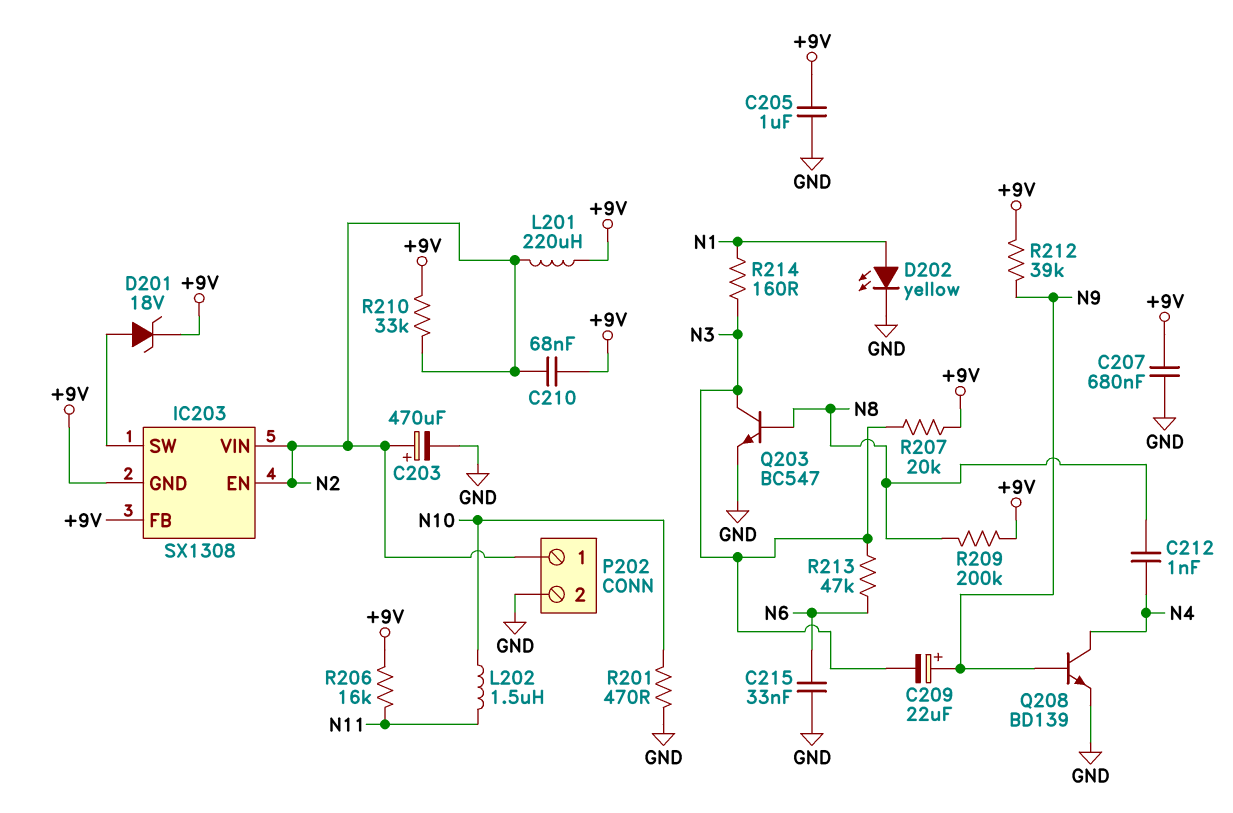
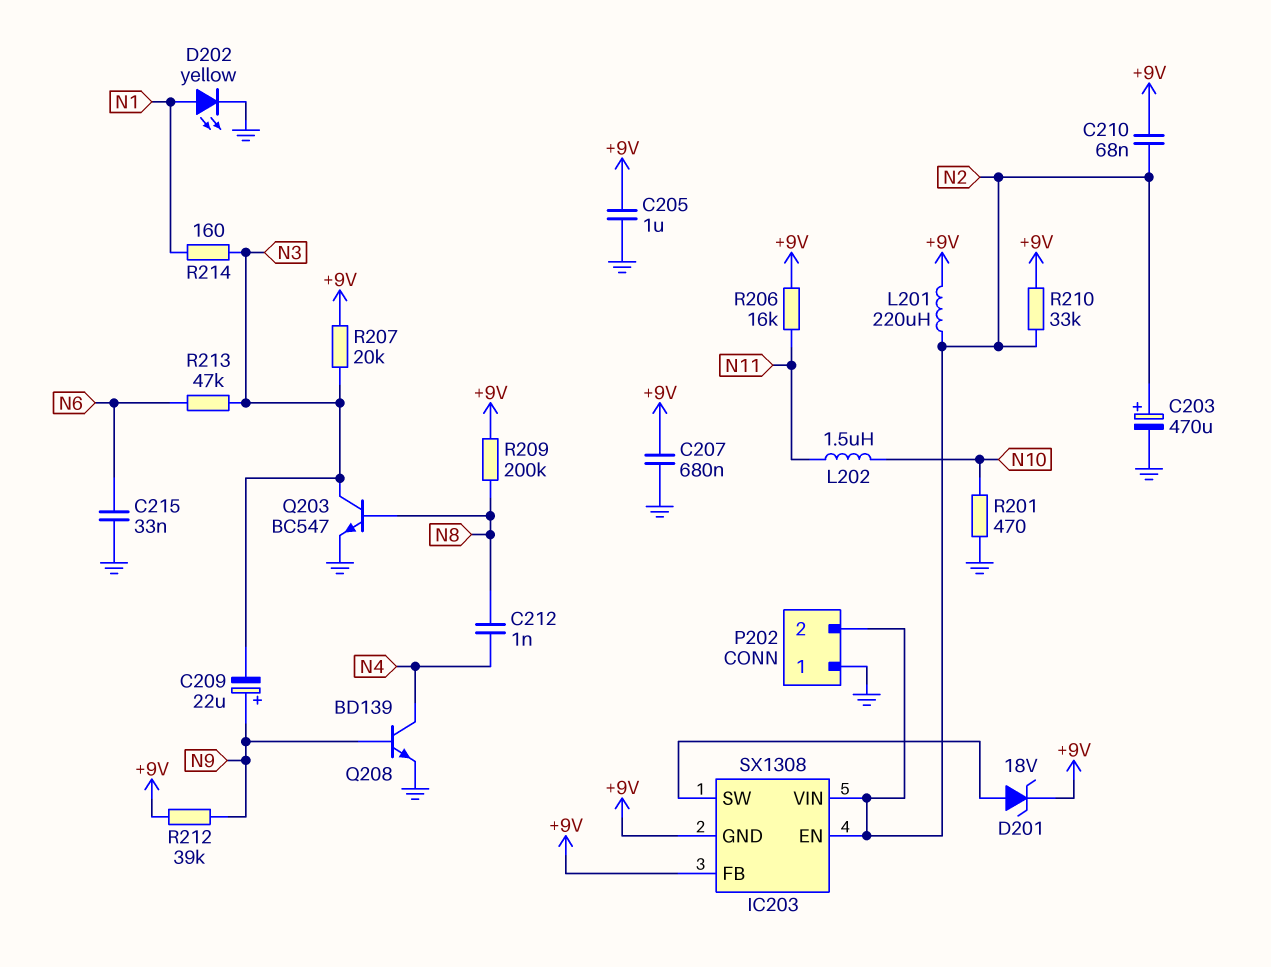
P202 pin 1: N2 -> GND
P202 pin 2: GND -> N2

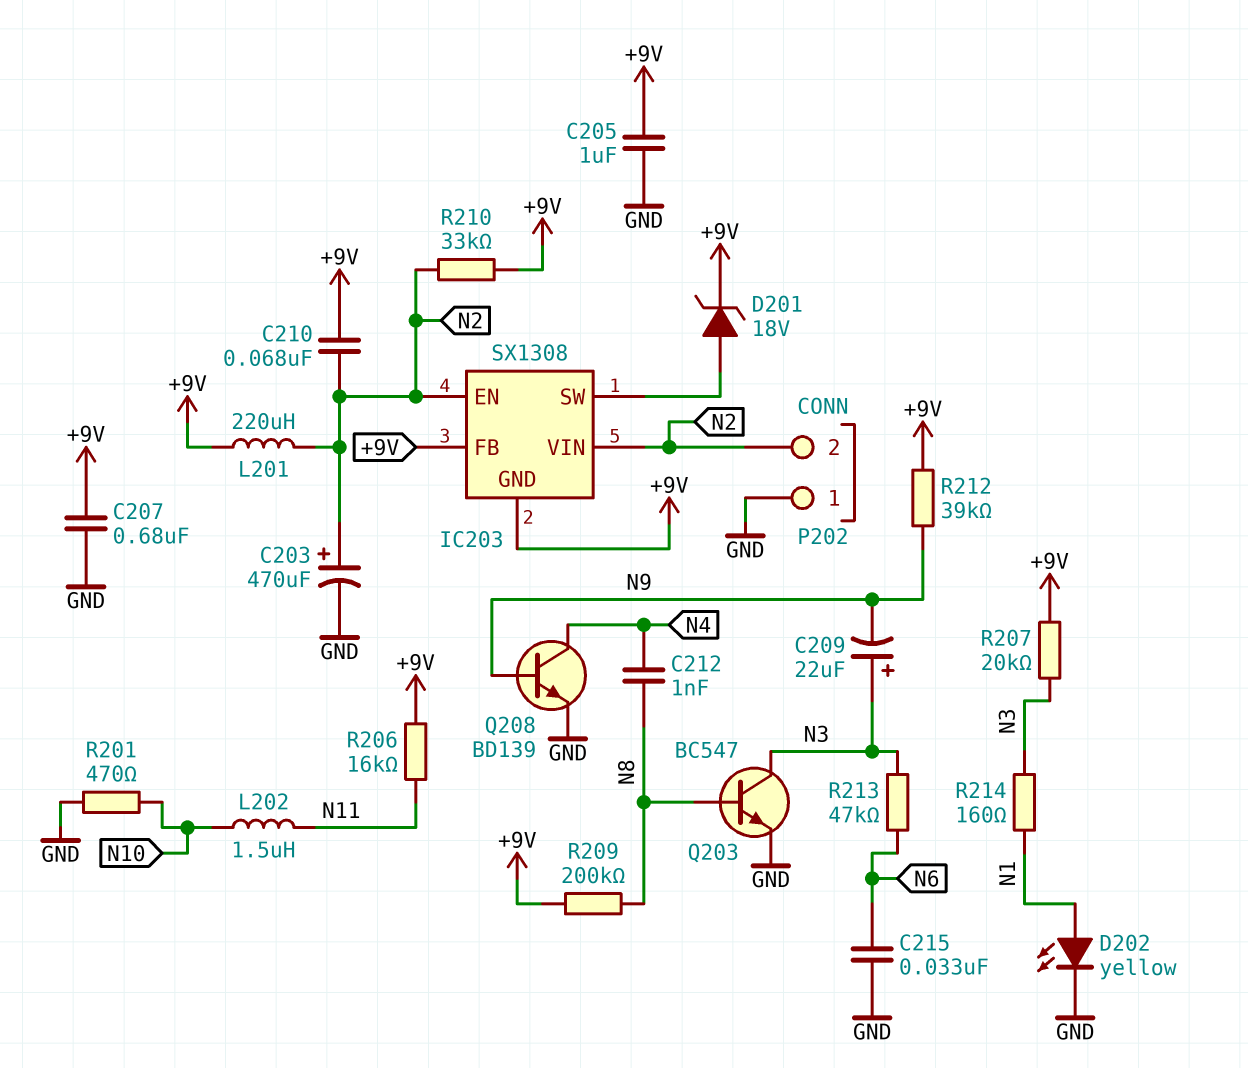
C209: 22uF (plus N9, minus N3) -> 22uF (plus N3, minus N9)

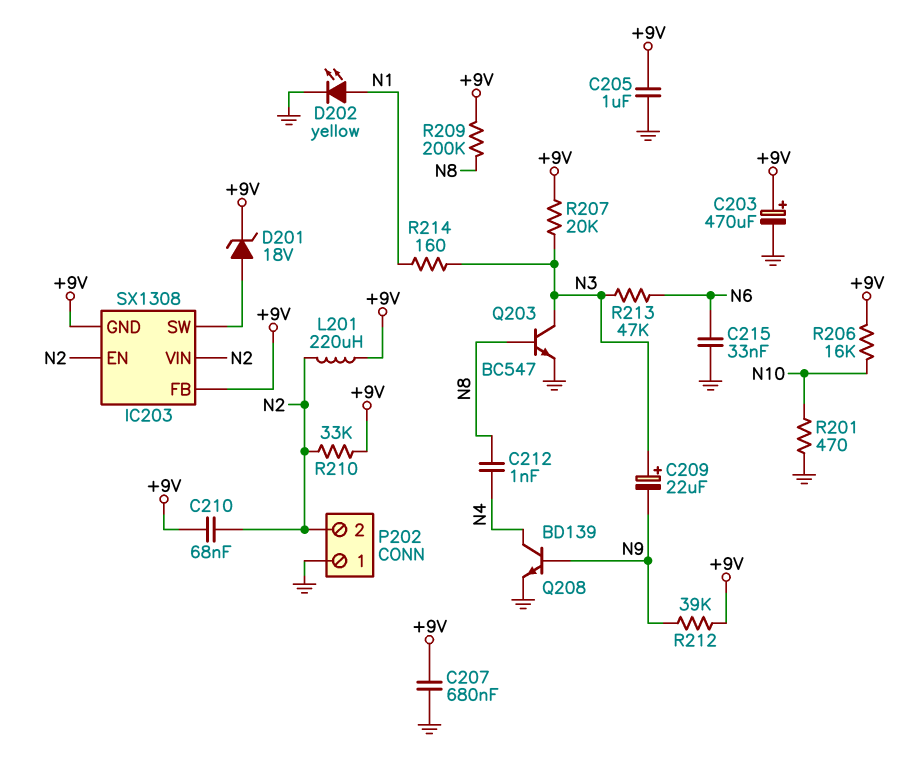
C203: 470uF (plus N2, minus GND) -> 470uF (plus +9V, minus GND)
L202: 1.5uH (N10, N11) -> none
R206: 16k (+9V, N11) -> 16k (+9V, N10)

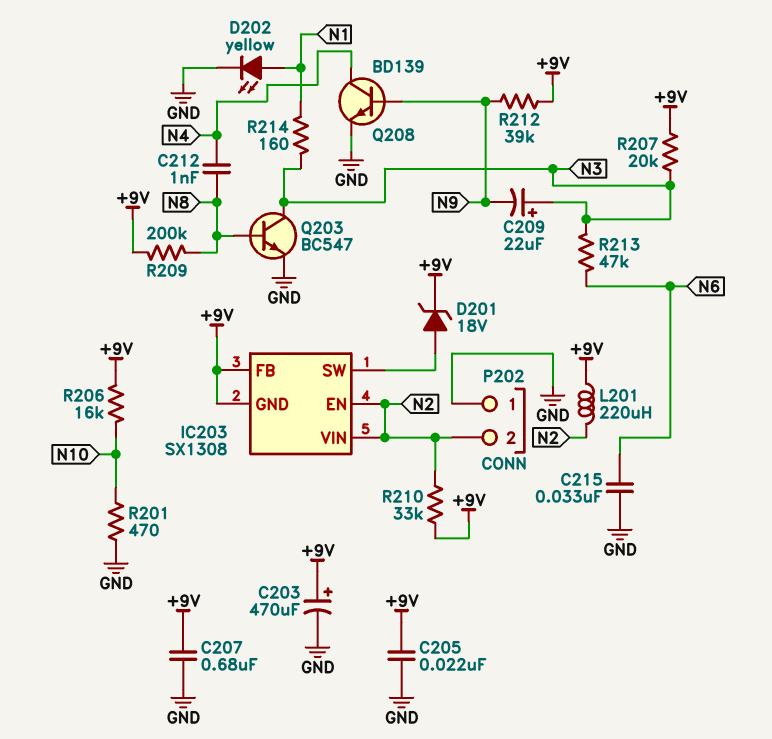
C205: 1uF (+9V, GND) -> 22nF (+9V, GND)
C210: 68nF (+9V, N2) -> none

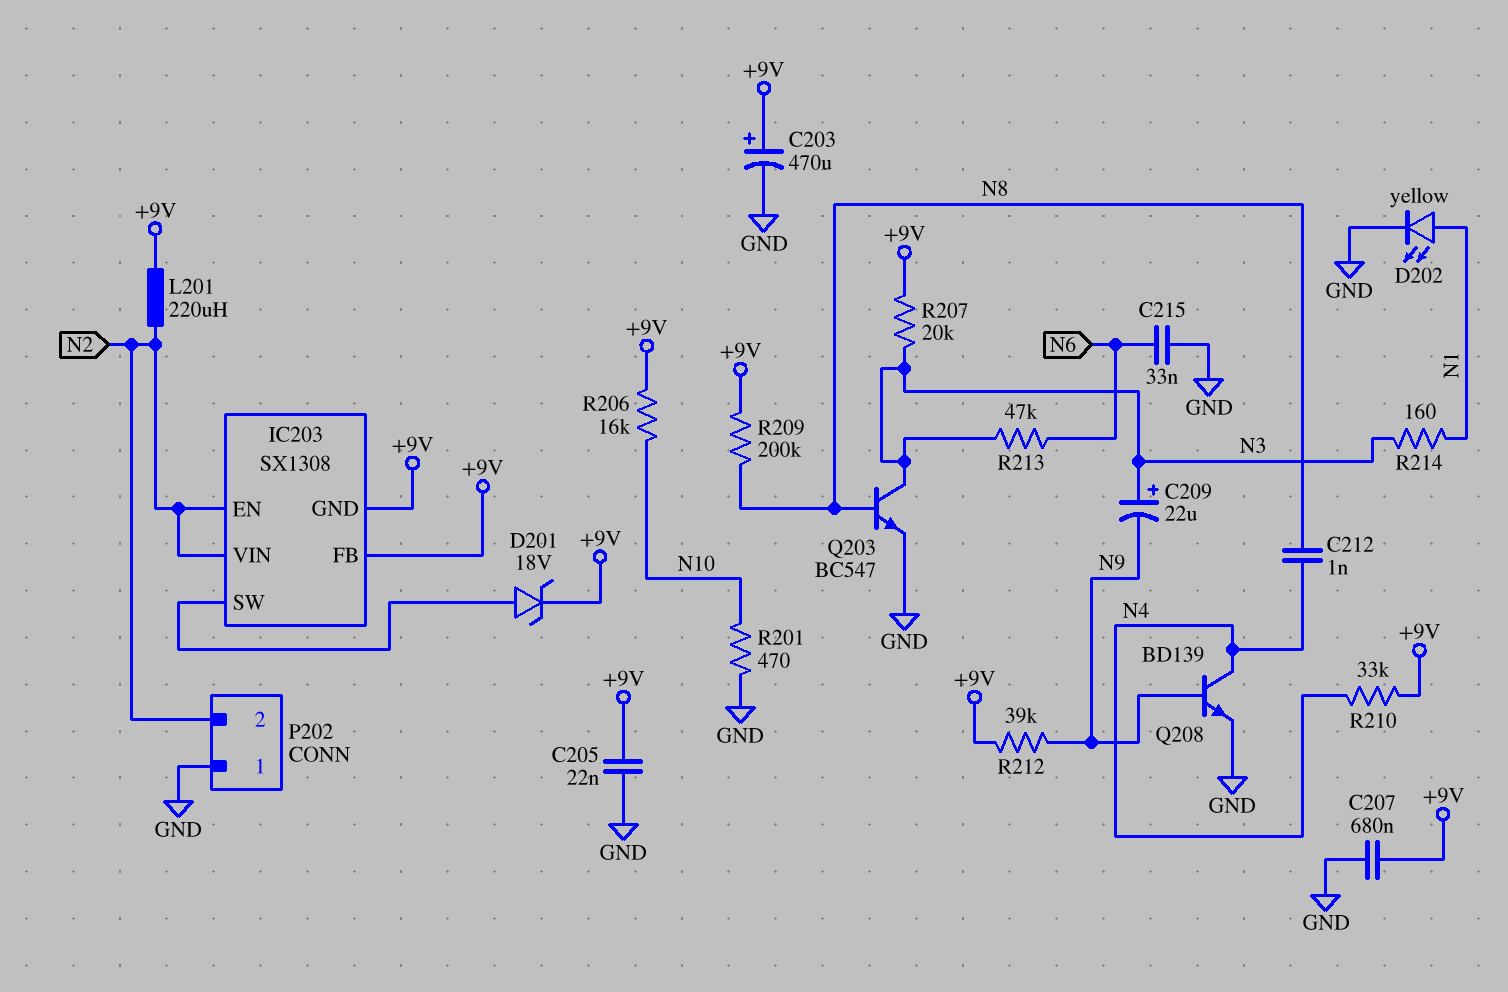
R210: 33k (+9V, N2) -> 33k (+9V, N4)

